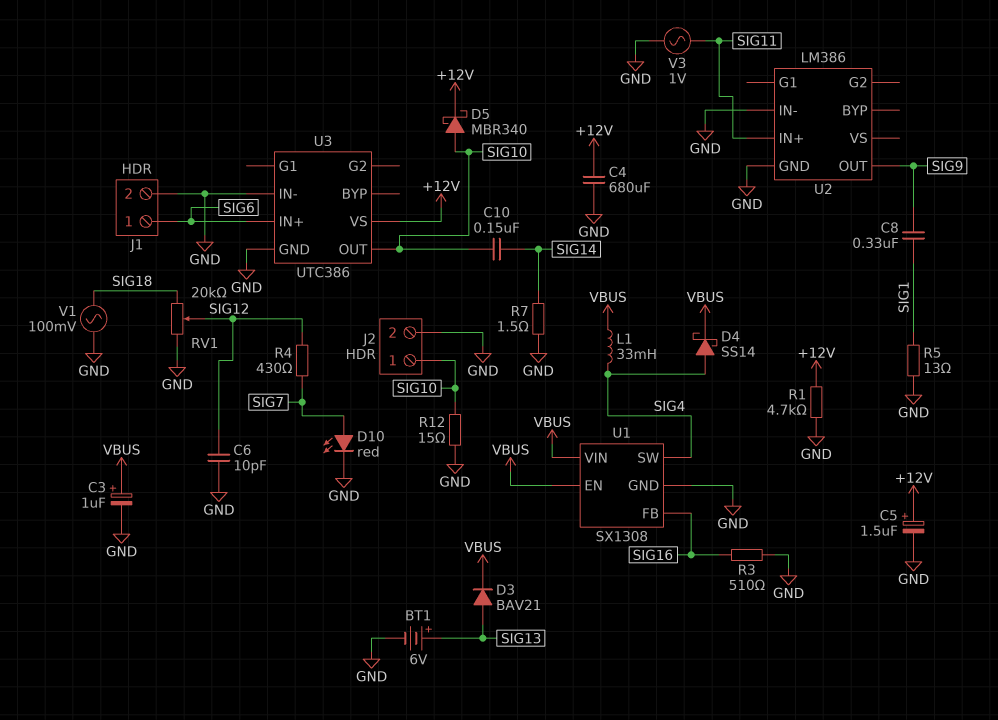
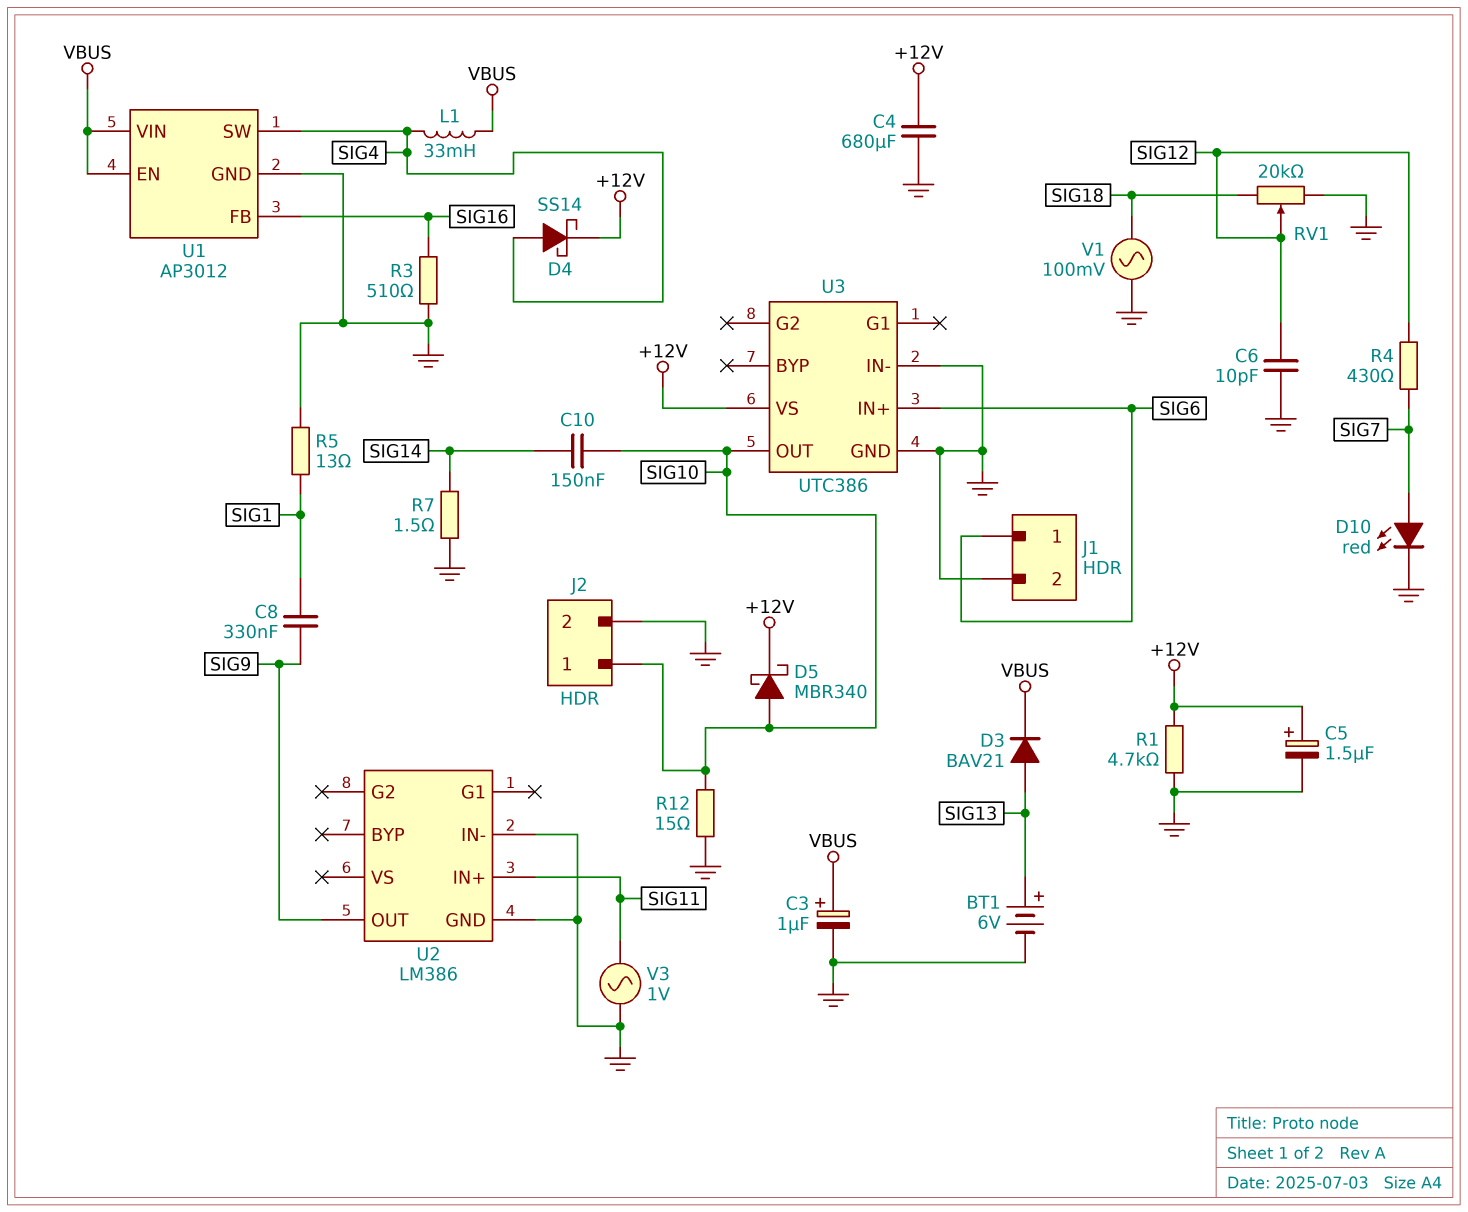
D4: schottky SS14 (A SIG4, K VBUS) -> schottky SS14 (A SIG4, K +12V)
U1: SX1308 -> AP3012

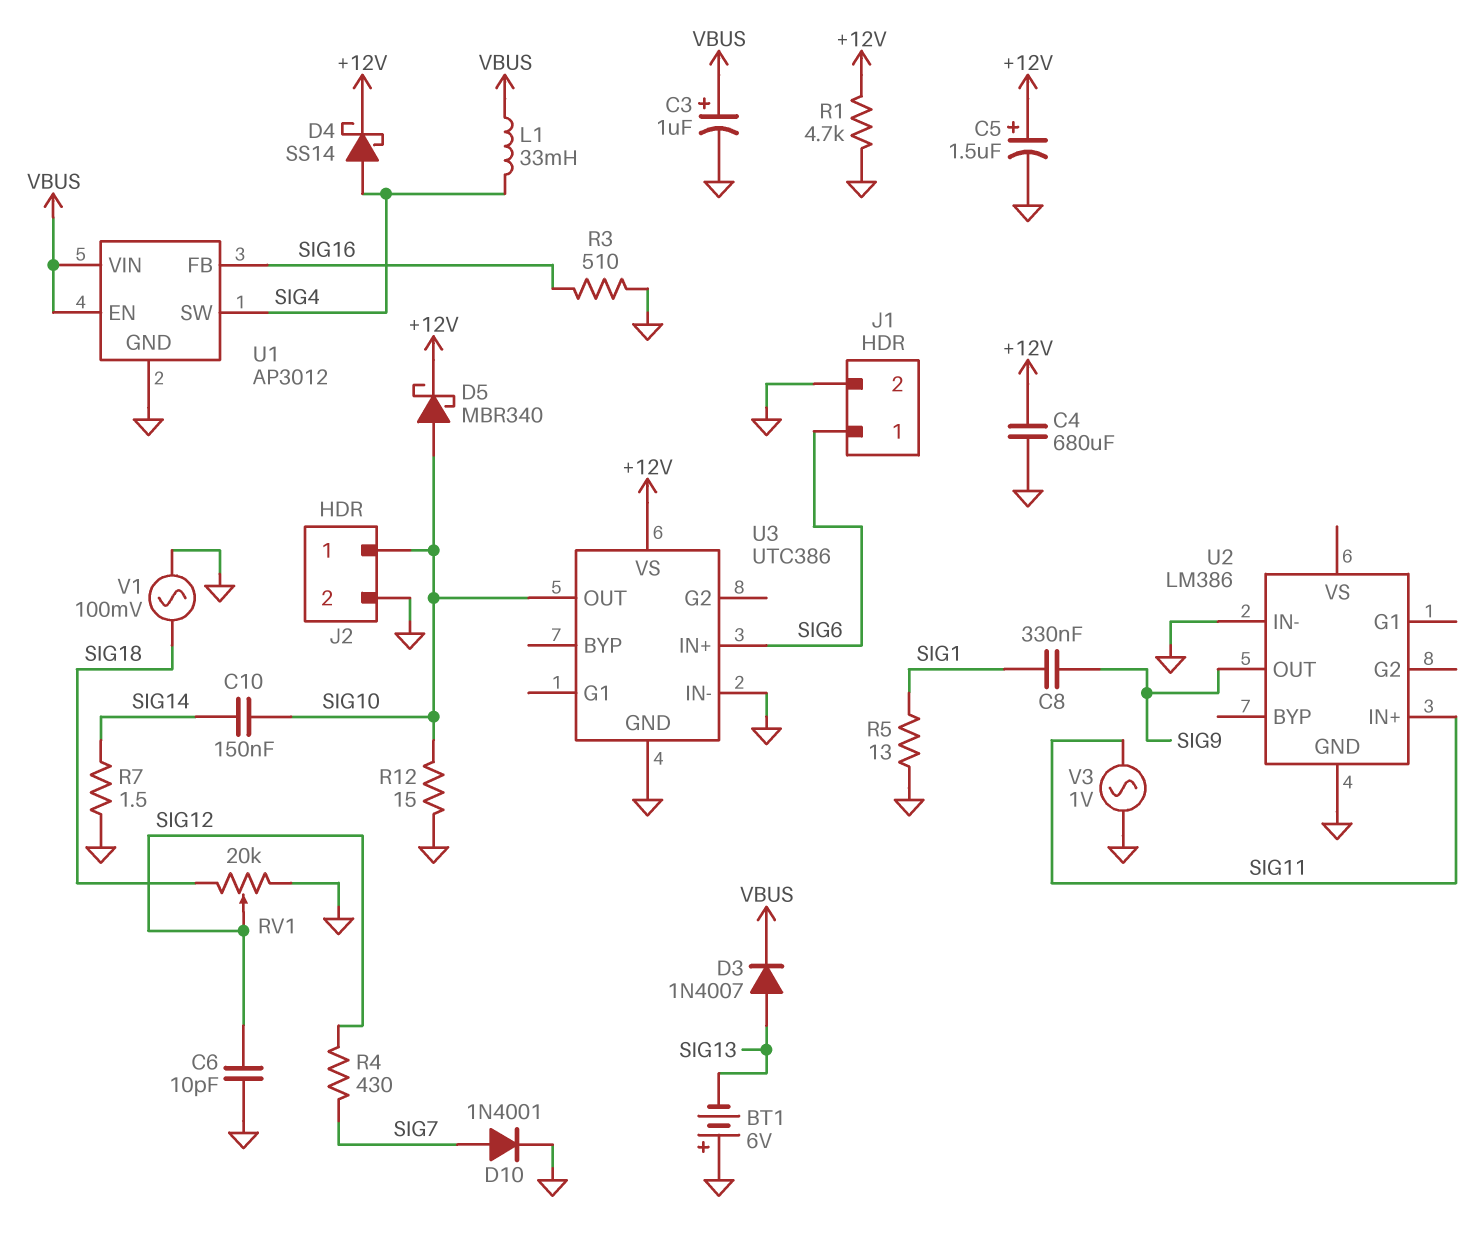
BT1: 6V (plus SIG13, minus GND) -> 6V (plus GND, minus SIG13)
D3: diode BAV21 (A SIG13, K VBUS) -> diode 1N4007 (A SIG13, K VBUS)
D10: LED red (A SIG7, K GND) -> diode 1N4001 (A SIG7, K GND)

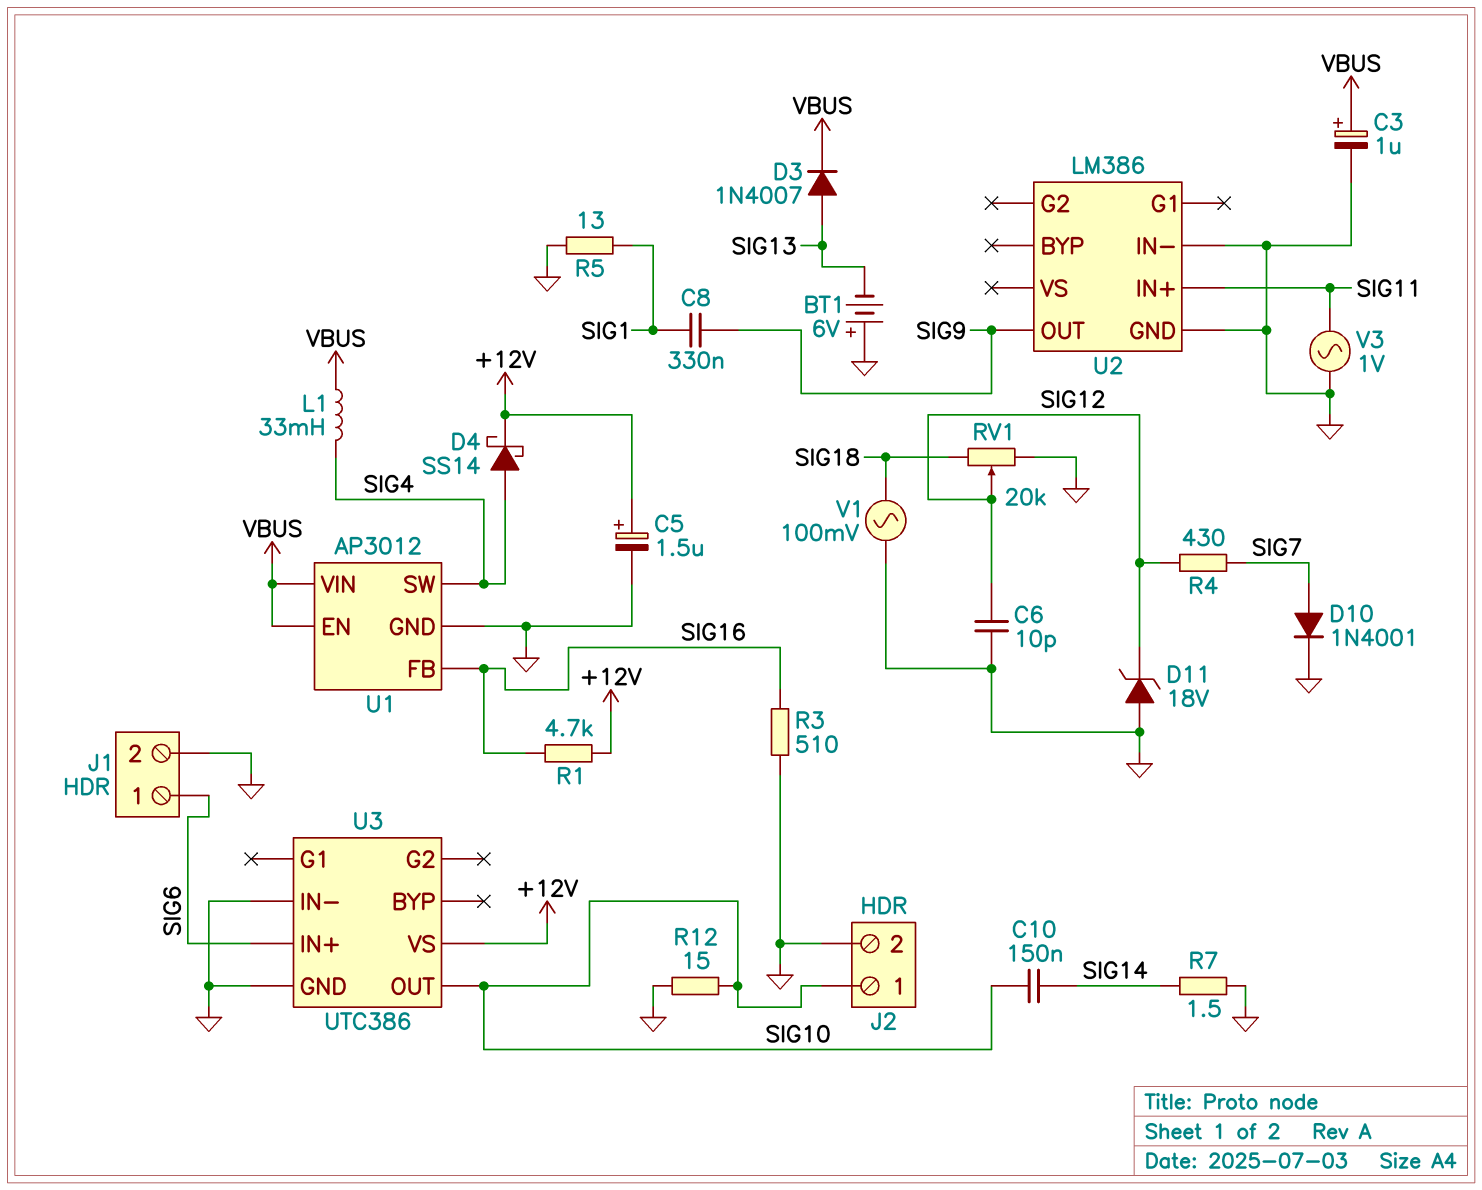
C4: 680uF (+12V, GND) -> none
D5: schottky MBR340 (A SIG10, K +12V) -> none
D11: none -> zener 18V (A GND, K SIG12)
R1: 4.7k (+12V, GND) -> 4.7k (+12V, SIG16)

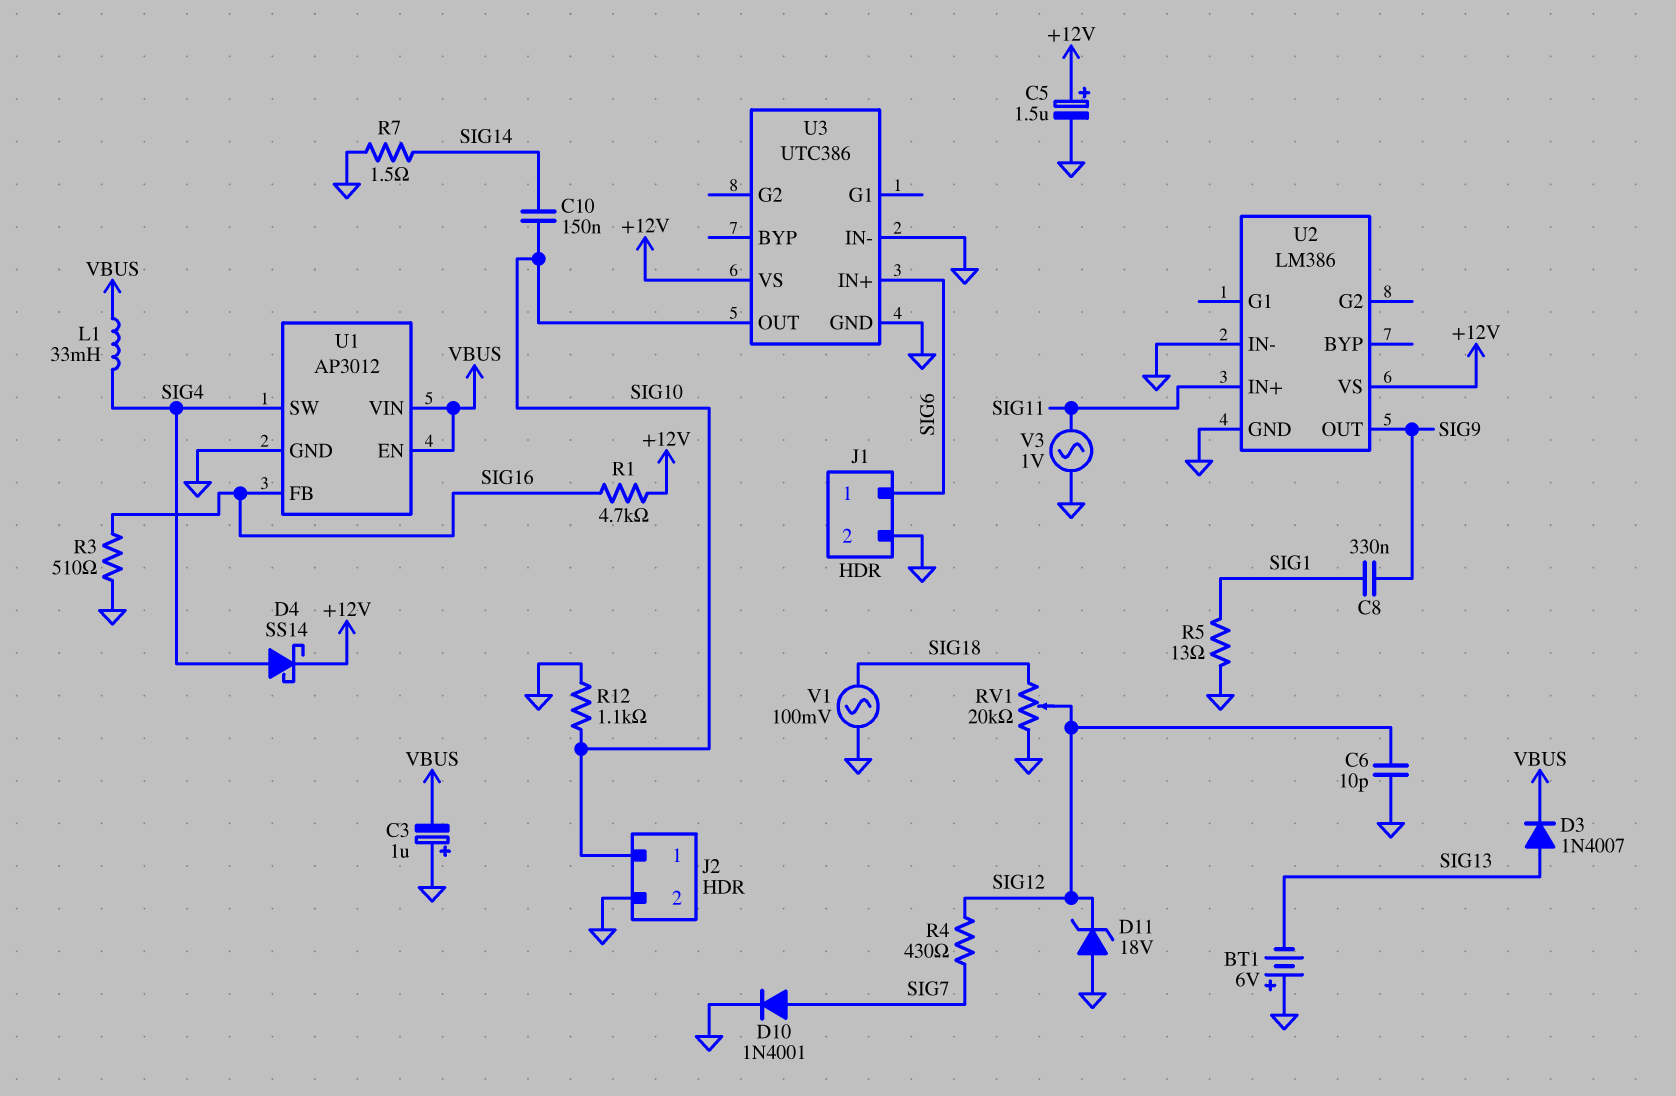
C3: 1uF (plus VBUS, minus GND) -> 1uF (plus GND, minus VBUS)
R12: 15 (GND, SIG10) -> 1.1k (GND, SIG10)
U2 pin VS: none -> +12V

